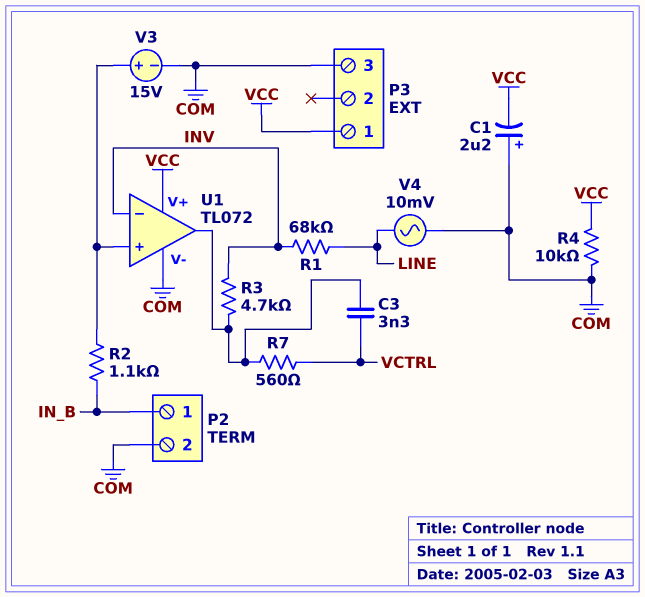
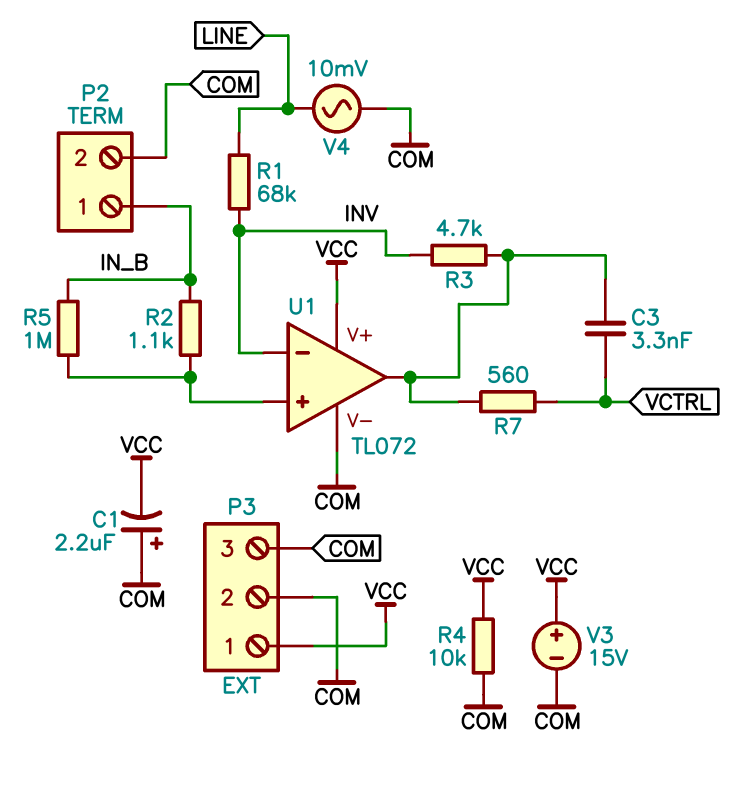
P3 pin 2: none -> COM
R5: none -> 1M (IN_B, U1/in+)
V3: 15V (plus U1/in+, minus COM) -> 15V (plus VCC, minus COM)

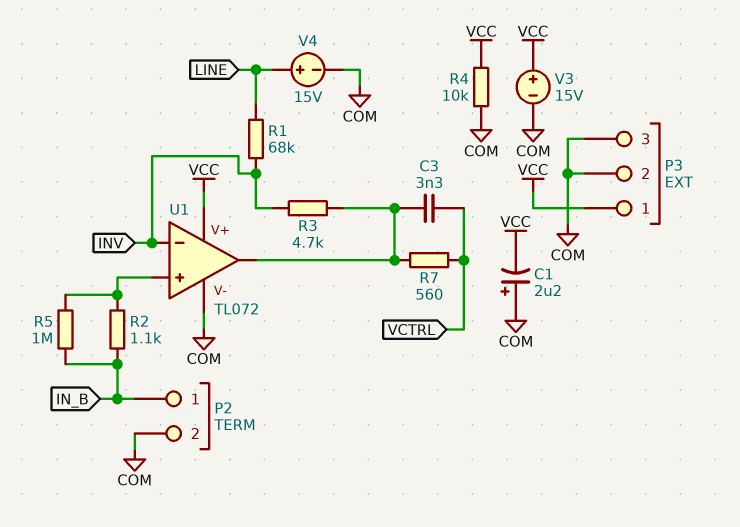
V4: AC 10mV (COM, LINE) -> 15V (plus LINE, minus COM)

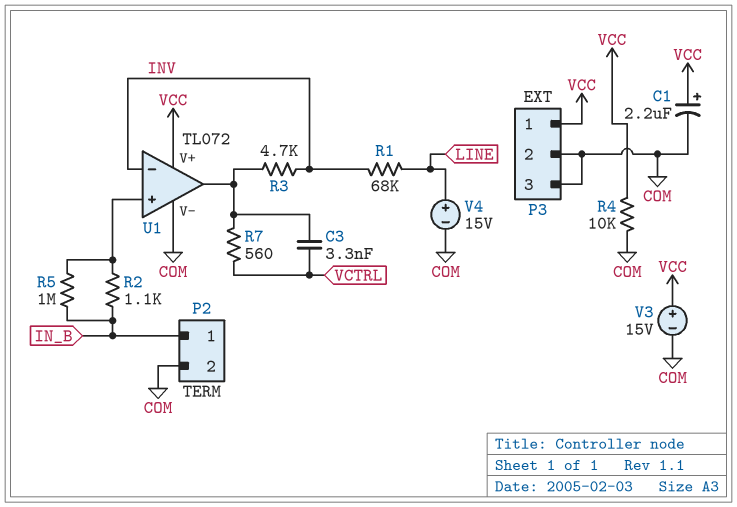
C1: 2.2uF (plus COM, minus VCC) -> 2.2uF (plus VCC, minus COM)

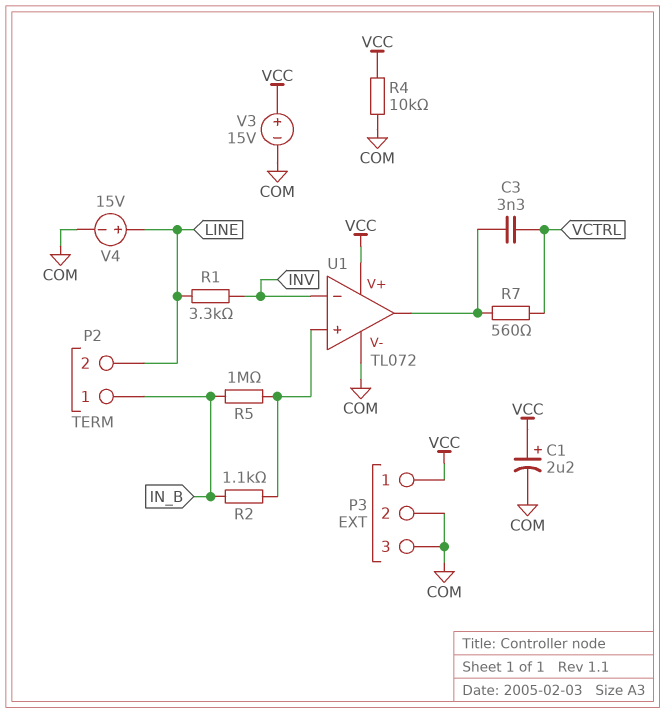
P2 pin 2: COM -> LINE
R1: 68k (INV, LINE) -> 3.3k (INV, LINE)
R3: 4.7k (INV, U1/out) -> none

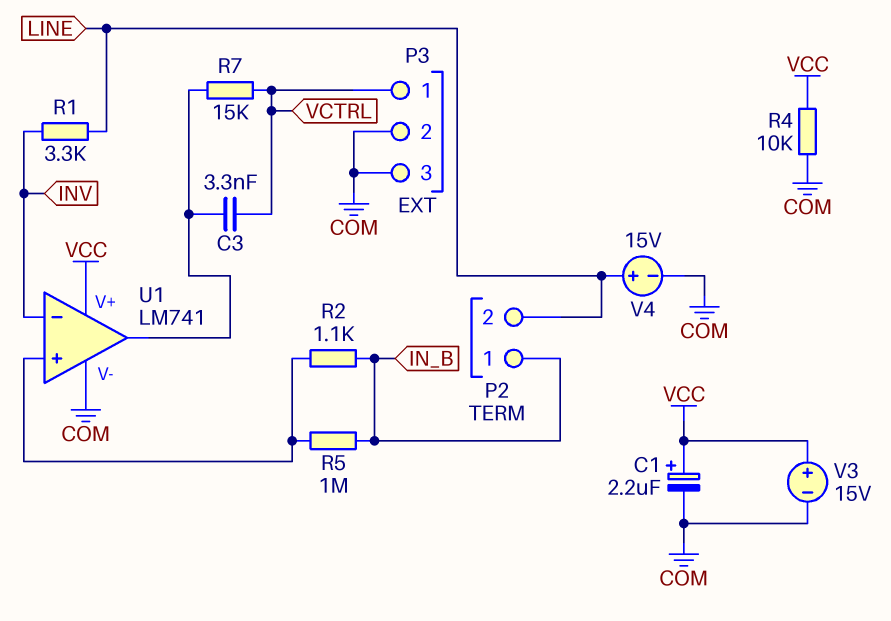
P3 pin 1: VCC -> VCTRL
R7: 560 (U1/out, VCTRL) -> 15k (U1/out, VCTRL)
U1: TL072 -> LM741

